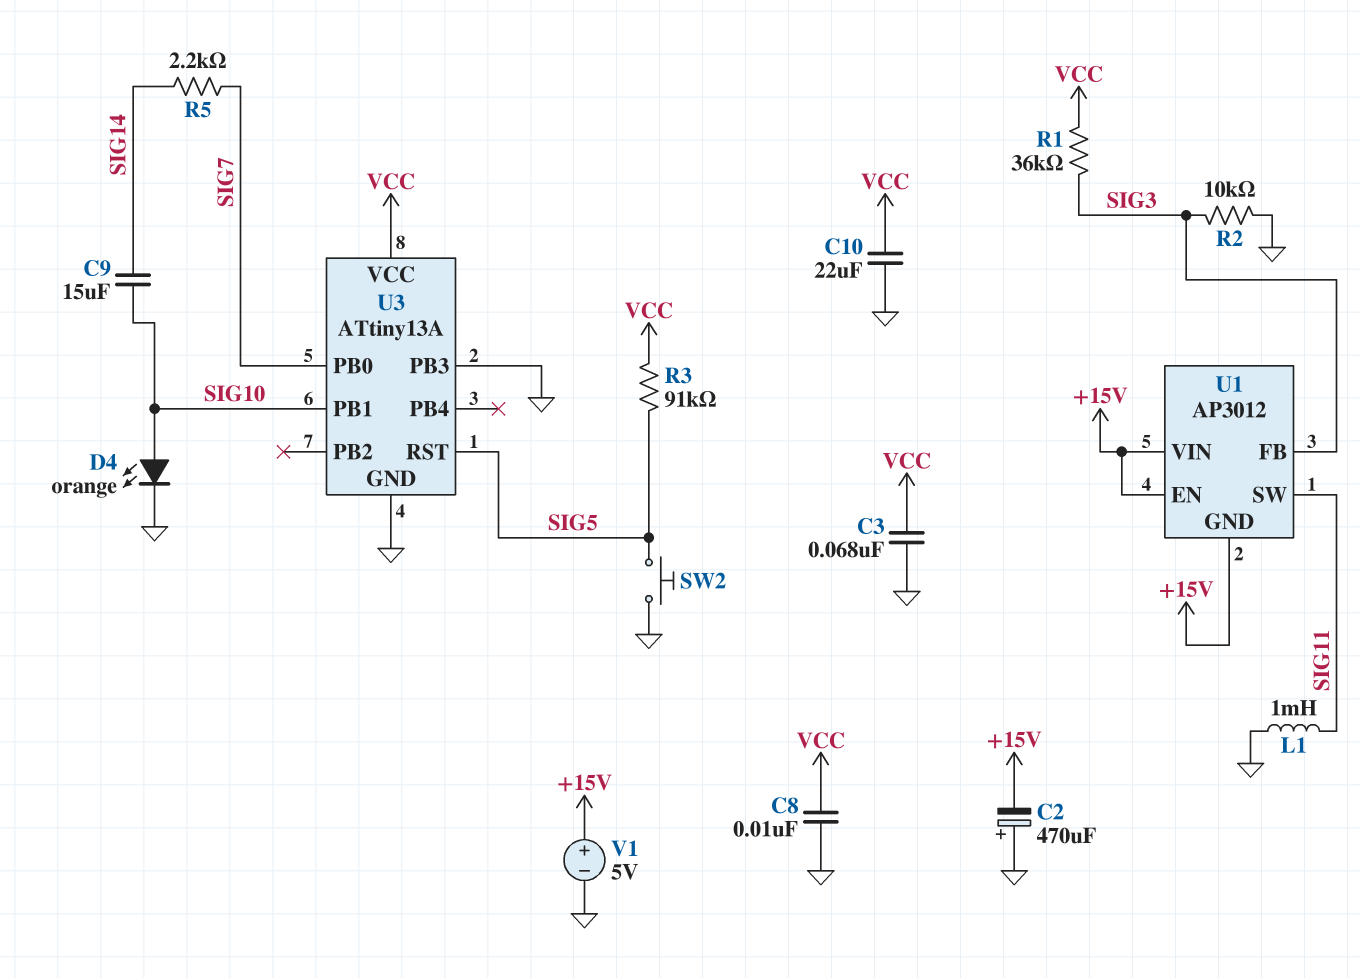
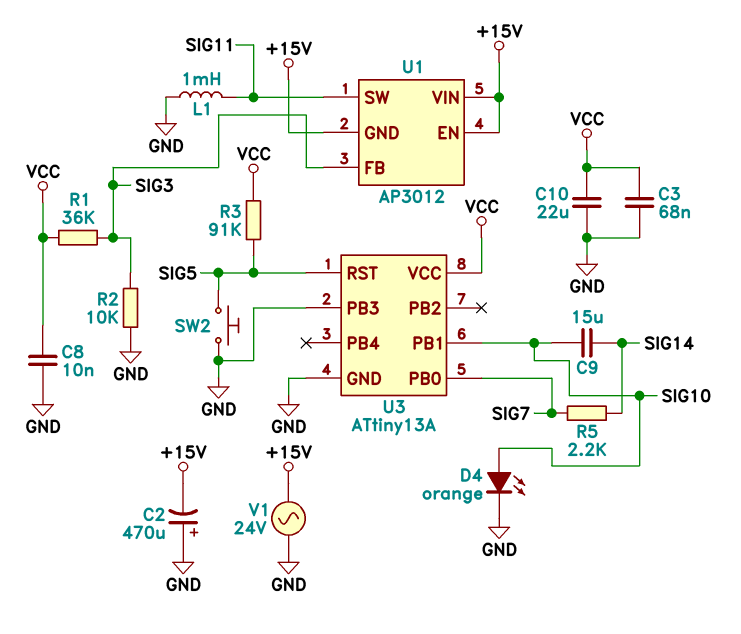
V1: 5V (plus +15V, minus GND) -> AC 24V (+15V, GND)

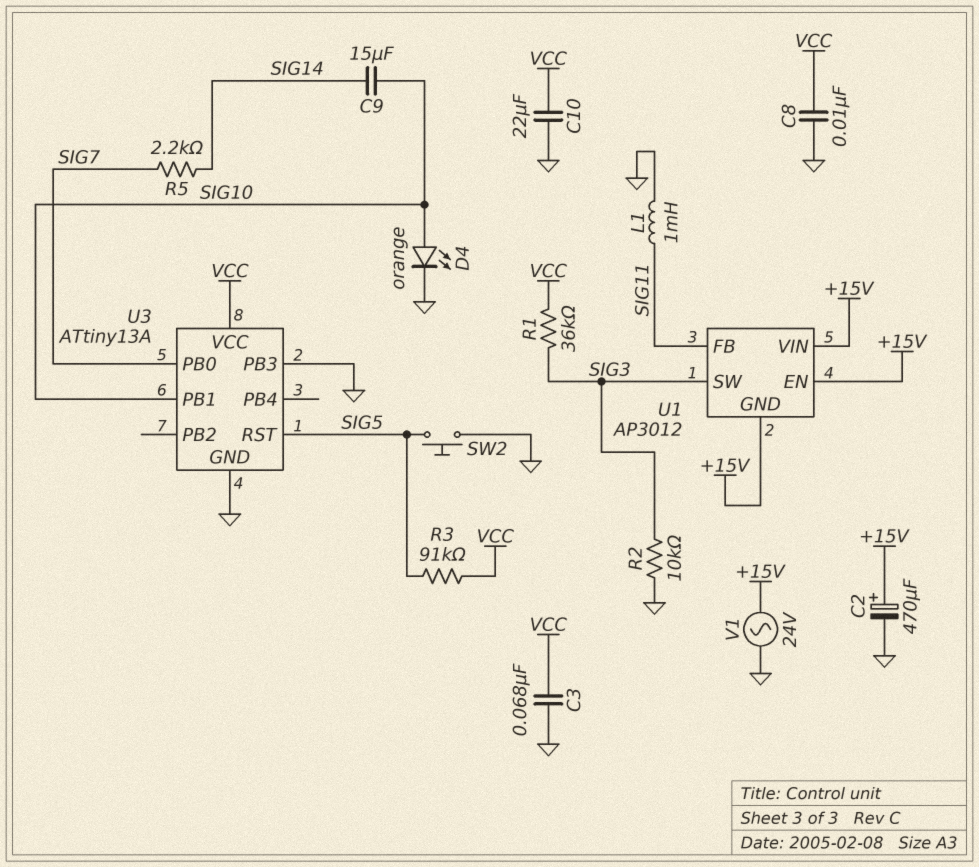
C2: 470uF (plus GND, minus +15V) -> 470uF (plus +15V, minus GND)
U1 pin FB: SIG3 -> SIG11
U1 pin SW: SIG11 -> SIG3

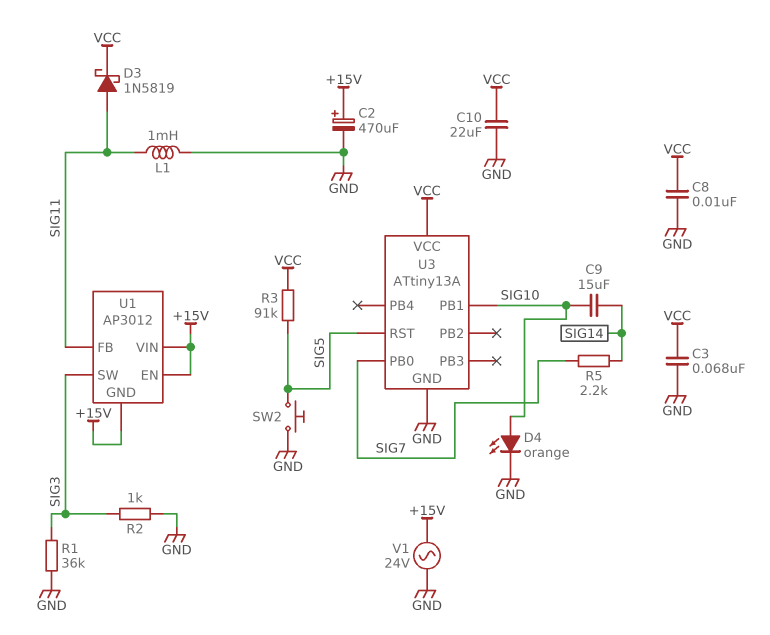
D3: none -> schottky 1N5819 (A SIG11, K VCC)
R1: 36k (SIG3, VCC) -> 36k (GND, SIG3)
R2: 10k (GND, SIG3) -> 1k (GND, SIG3)
U3 pin PB3: GND -> none

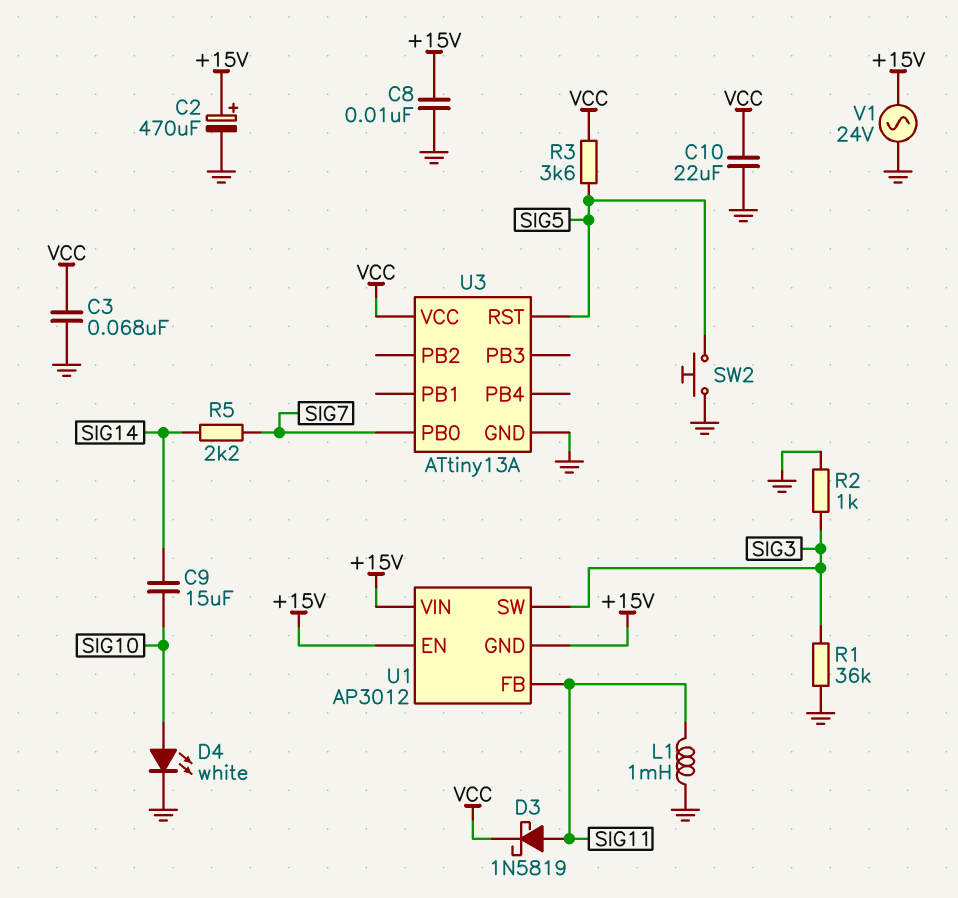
C8: 10nF (GND, VCC) -> 10nF (+15V, GND)
D4: LED orange (A SIG10, K GND) -> LED white (A SIG10, K GND)
R3: 91k (SIG5, VCC) -> 3.6k (SIG5, VCC)
U3 pin PB1: SIG10 -> none

